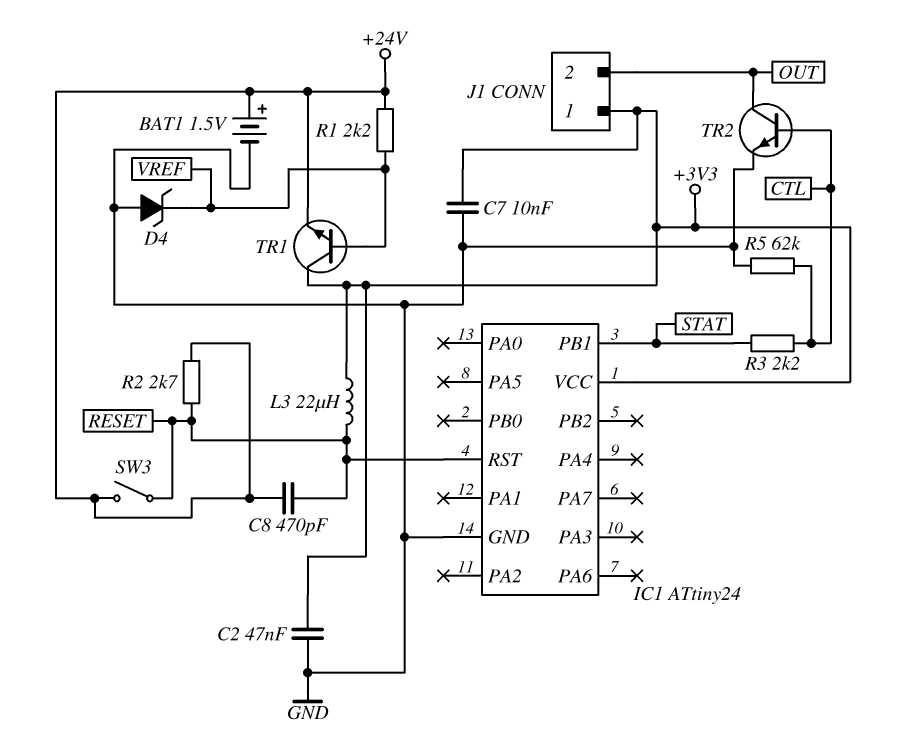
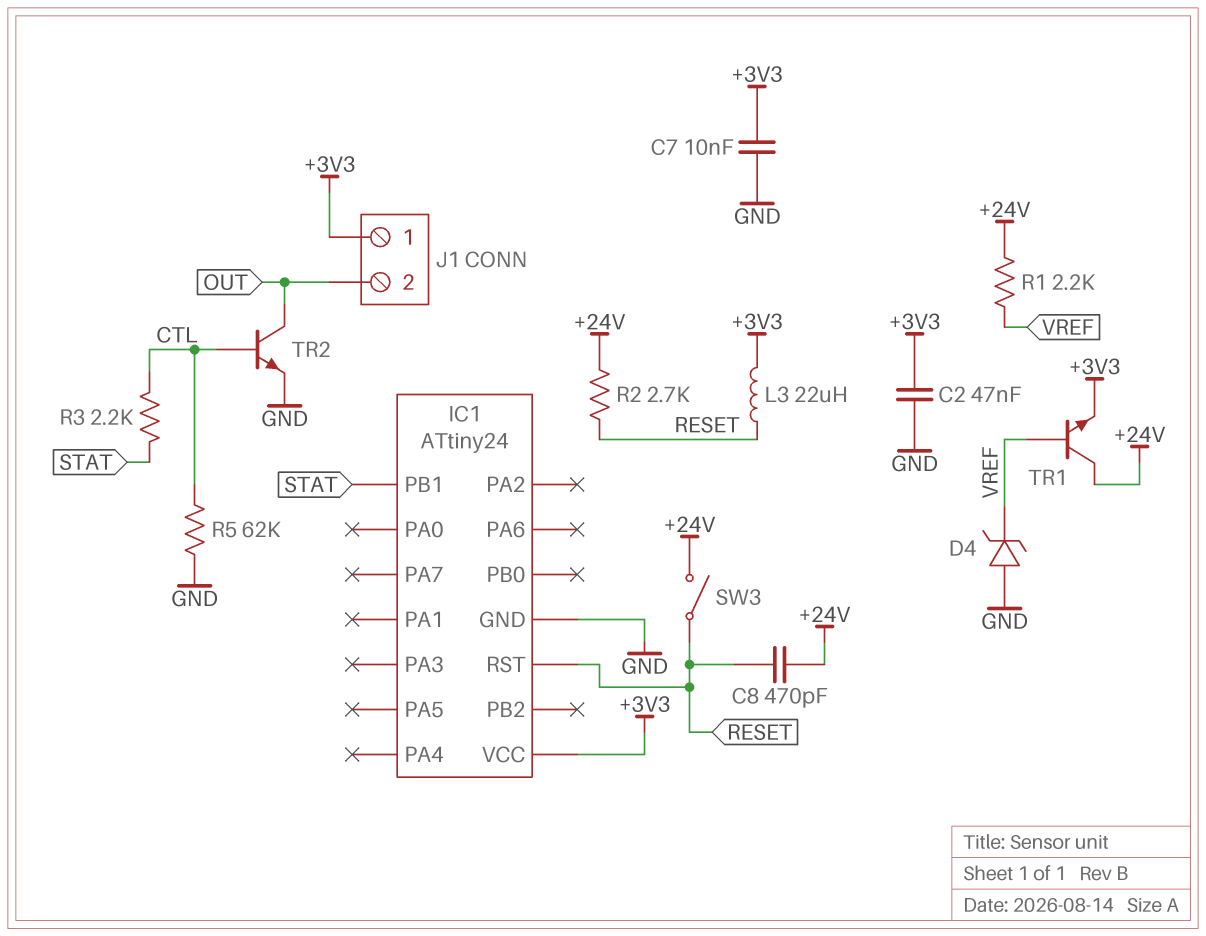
BAT1: 1.5V (plus +24V, minus GND) -> none
TR1: NPN (B VREF, C +3V3, E +24V) -> NPN (B VREF, C +24V, E +3V3)

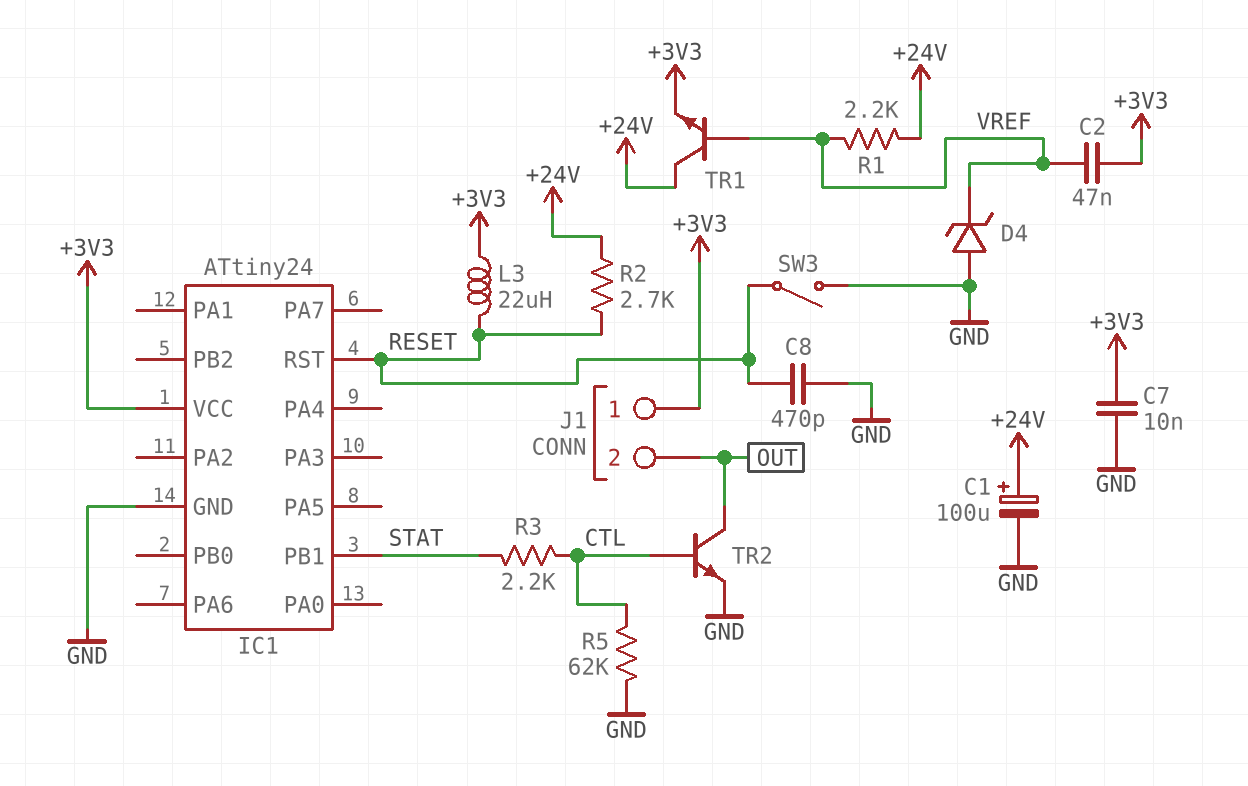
C1: none -> 100uF (plus +24V, minus GND)
C2: 47nF (+3V3, GND) -> 47nF (+3V3, VREF)
C8: 470pF (+24V, RESET) -> 470pF (GND, RESET)
SW3: switch (+24V, RESET) -> switch (GND, RESET)

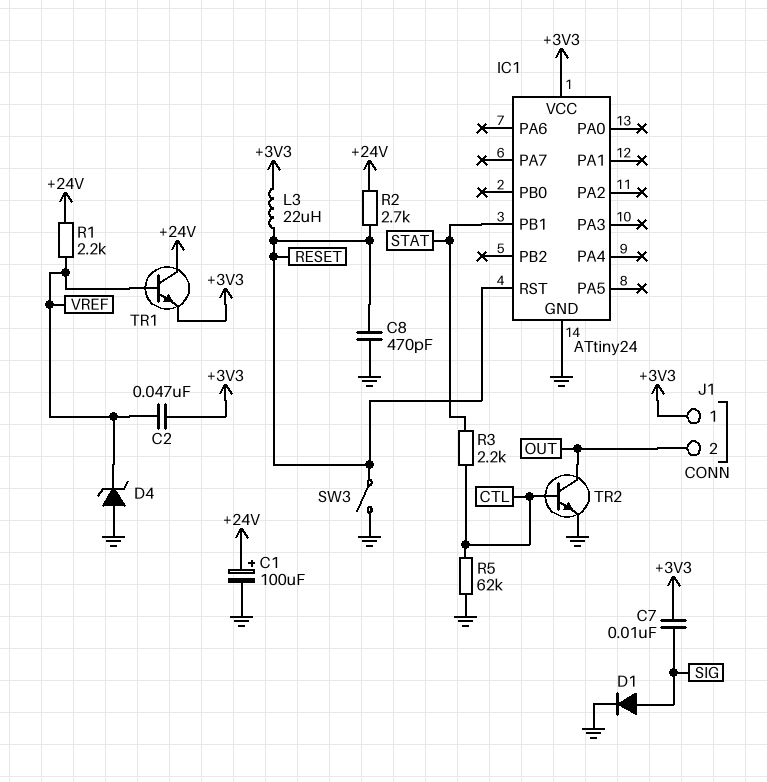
C7: 10nF (+3V3, GND) -> 10nF (+3V3, SIG)
D1: none -> diode (A SIG, K GND)

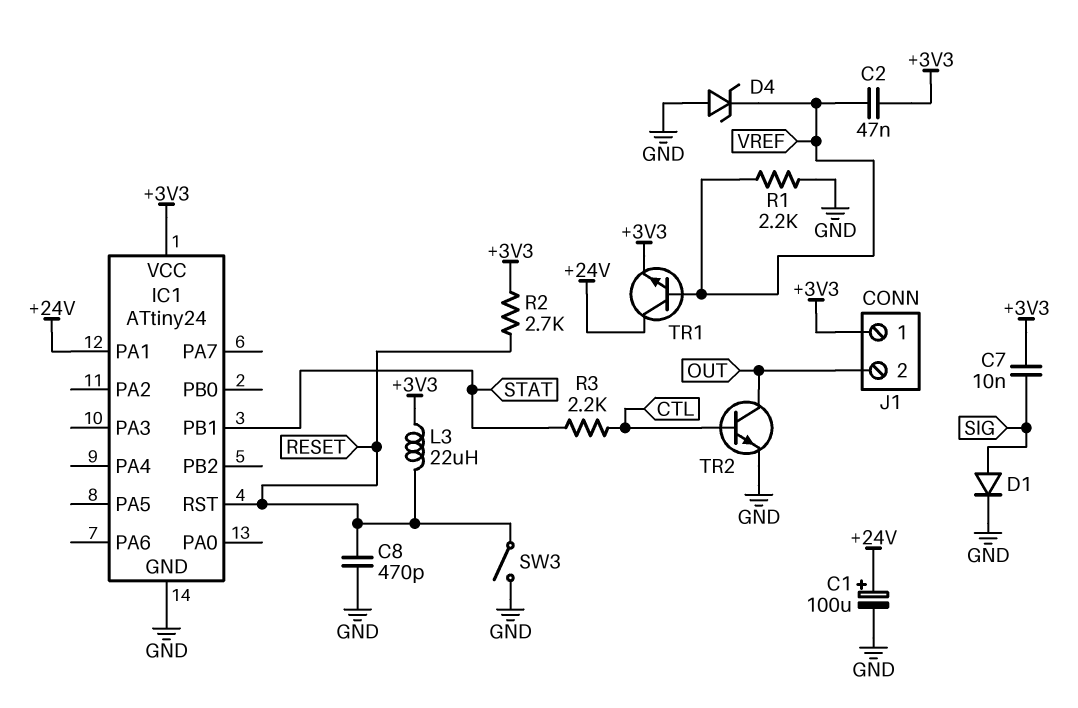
IC1 pin PA1: none -> +24V
R1: 2.2k (+24V, VREF) -> 2.2k (GND, VREF)
R2: 2.7k (+24V, RESET) -> 2.7k (+3V3, RESET)
R5: 62k (CTL, GND) -> none

